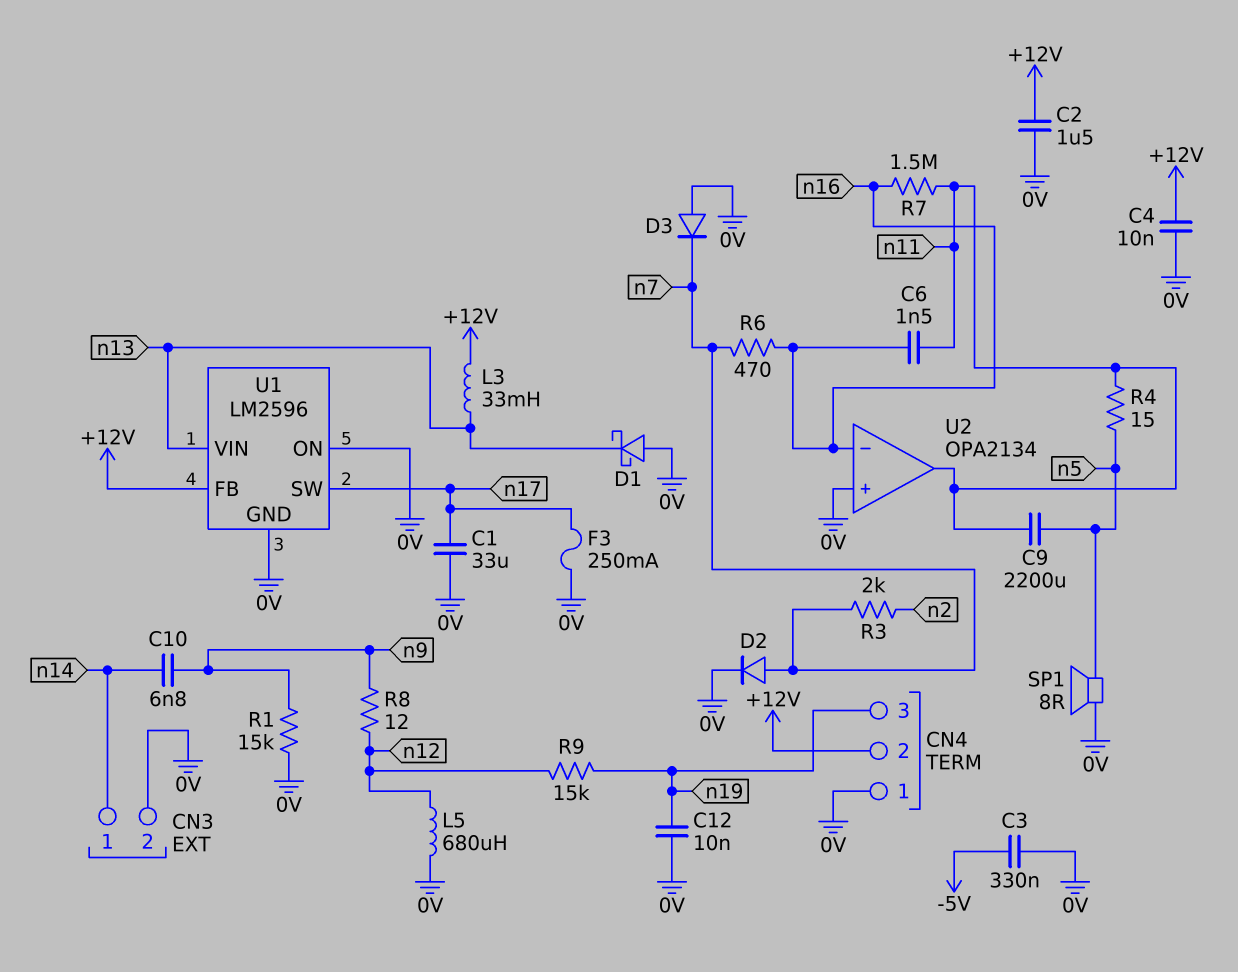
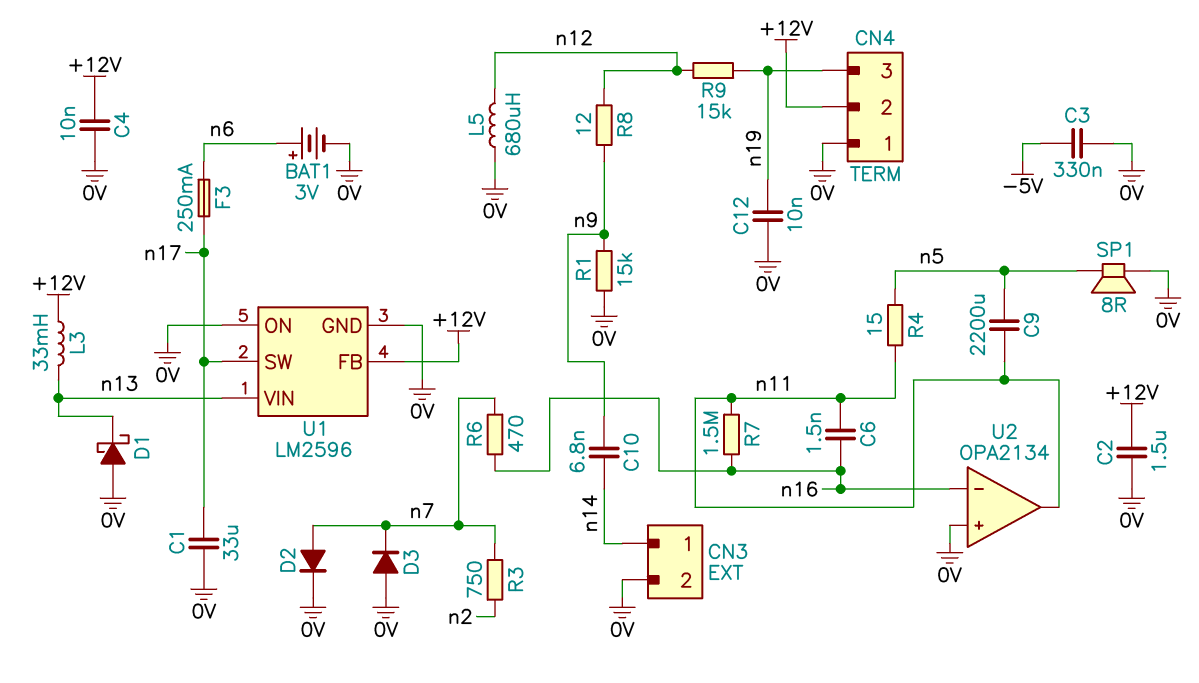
BAT1: none -> 3V (plus n6, minus 0V)
F3: 250mA (0V, n17) -> 250mA (n6, n17)
R3: 2k (n2, n7) -> 750 (n2, n7)

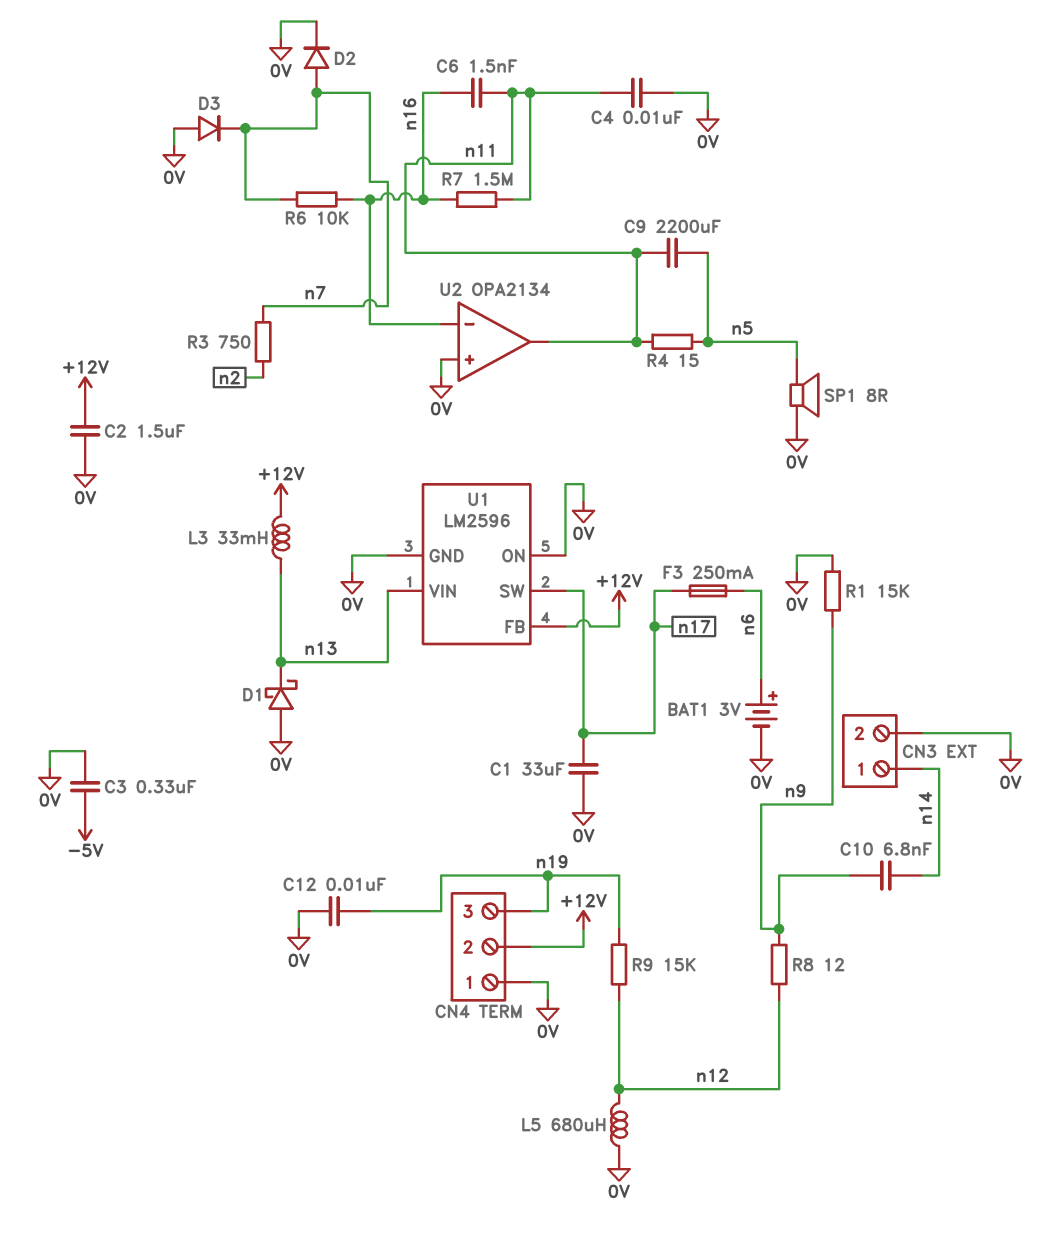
C4: 10nF (+12V, 0V) -> 10nF (0V, n11)
R6: 470 (n7, n16) -> 10k (n7, n16)

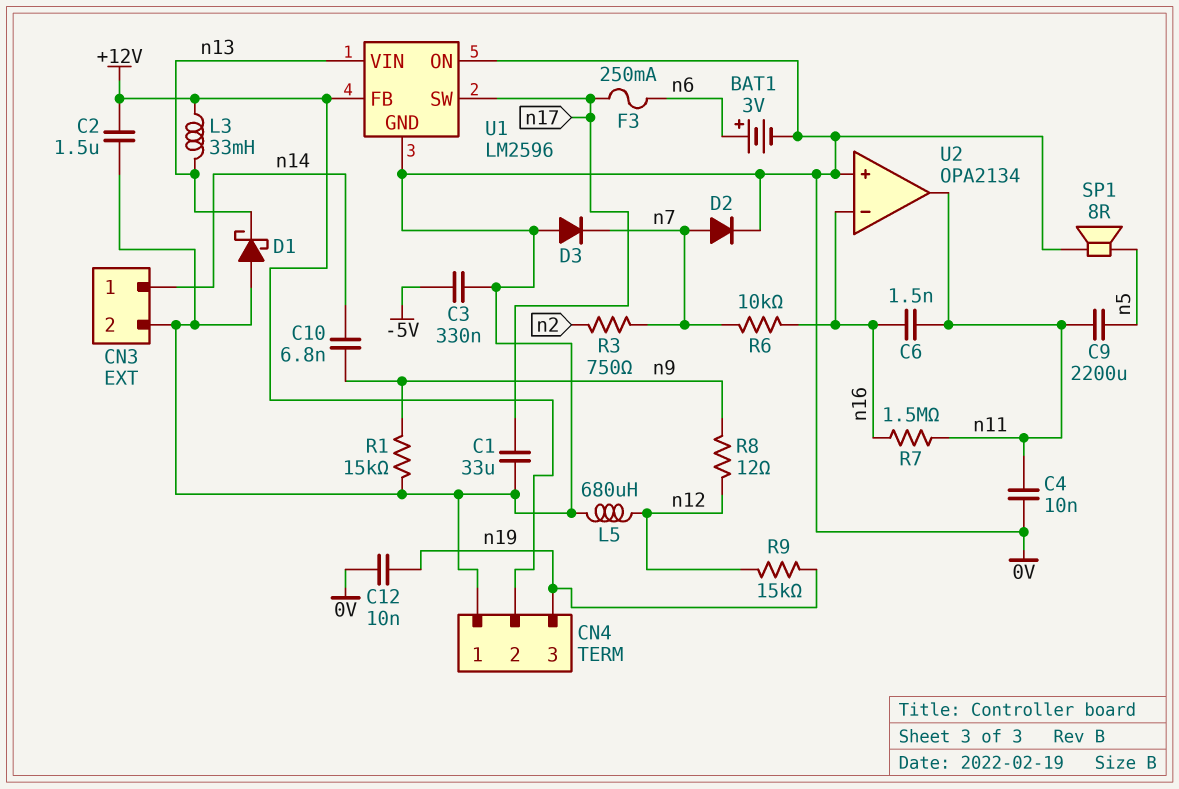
R4: 15 (n5, n11) -> none

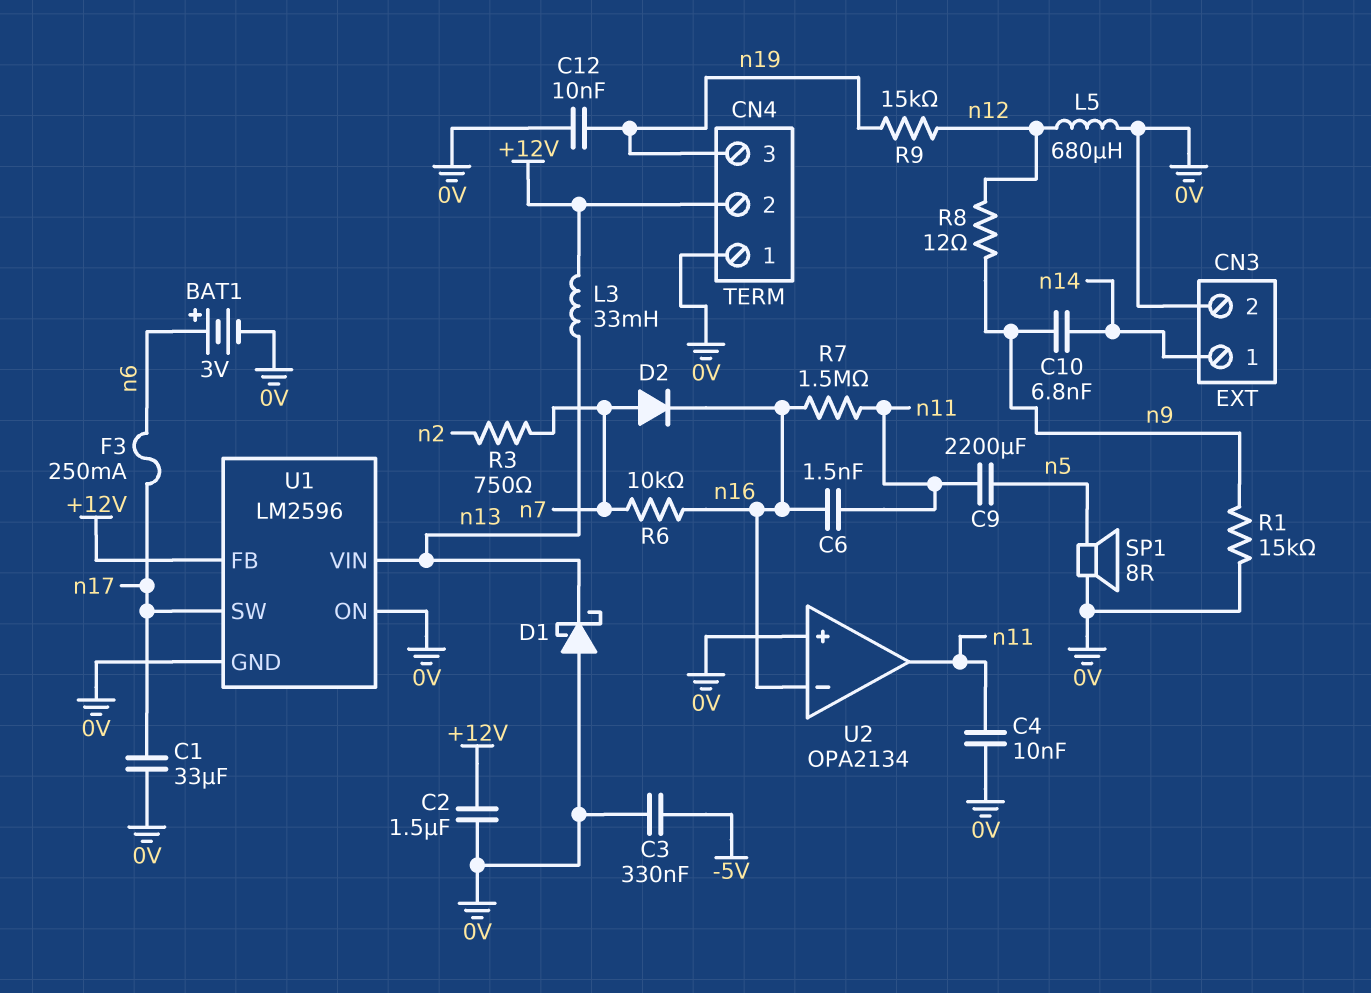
D2: diode (A n7, K 0V) -> diode (A n7, K n16)
D3: diode (A 0V, K n7) -> none

